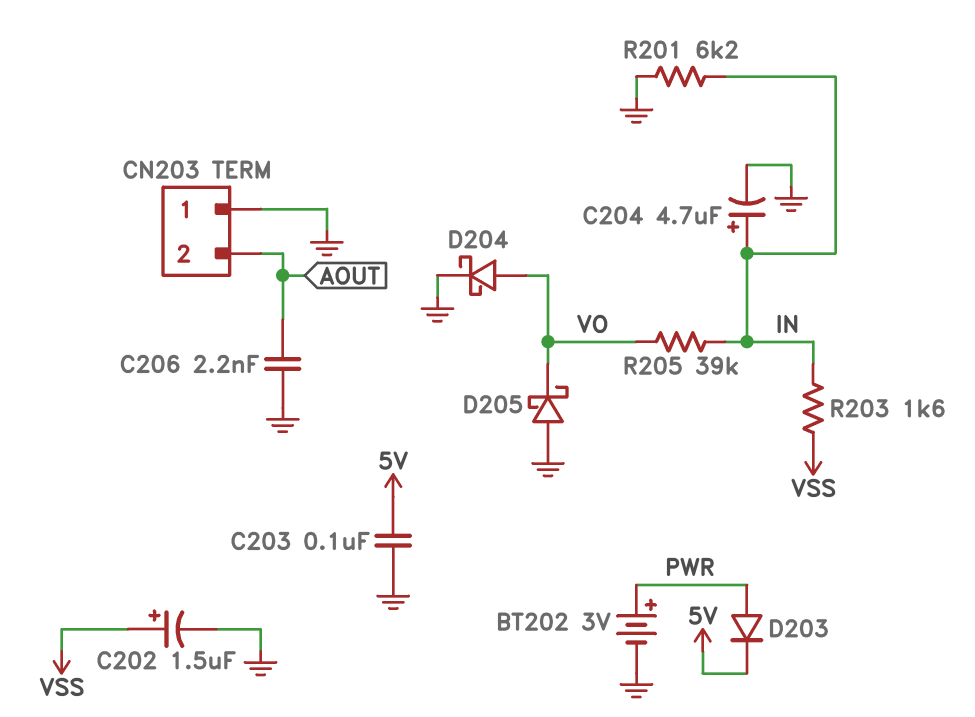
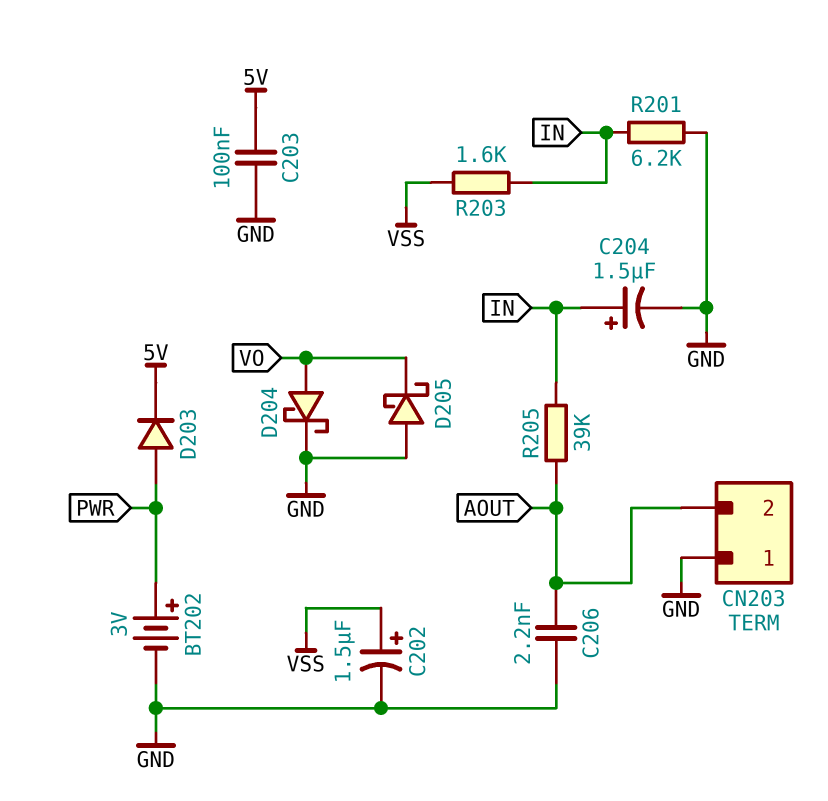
C204: 4.7uF (plus IN, minus GND) -> 1.5uF (plus IN, minus GND)
R205: 39k (IN, VO) -> 39k (AOUT, IN)

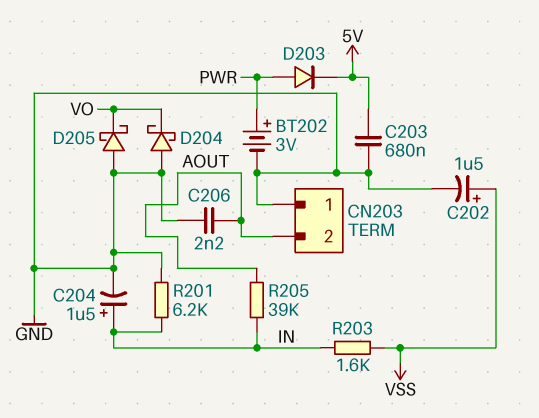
C203: 100nF (5V, GND) -> 680nF (5V, GND)
D204: schottky (A VO, K GND) -> schottky (A GND, K VO)

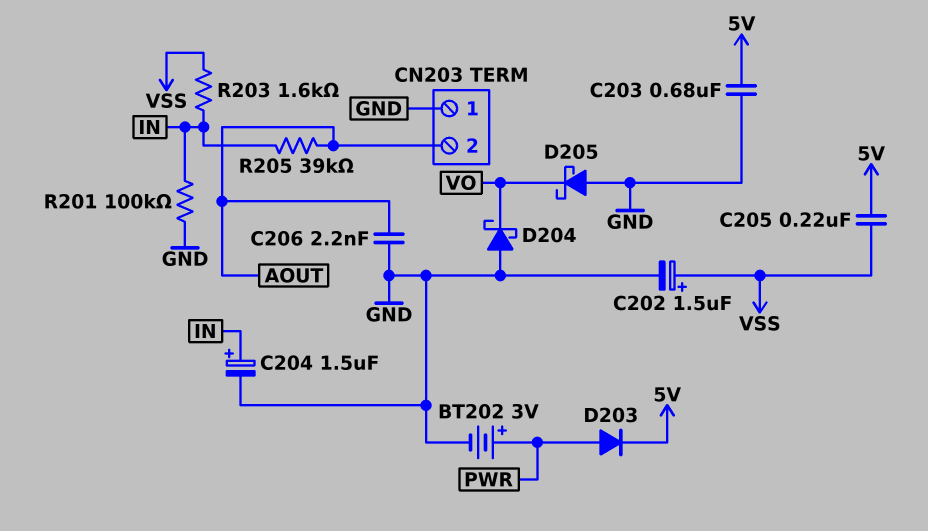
C205: none -> 220nF (5V, VSS)
R201: 6.2k (GND, IN) -> 100k (GND, IN)

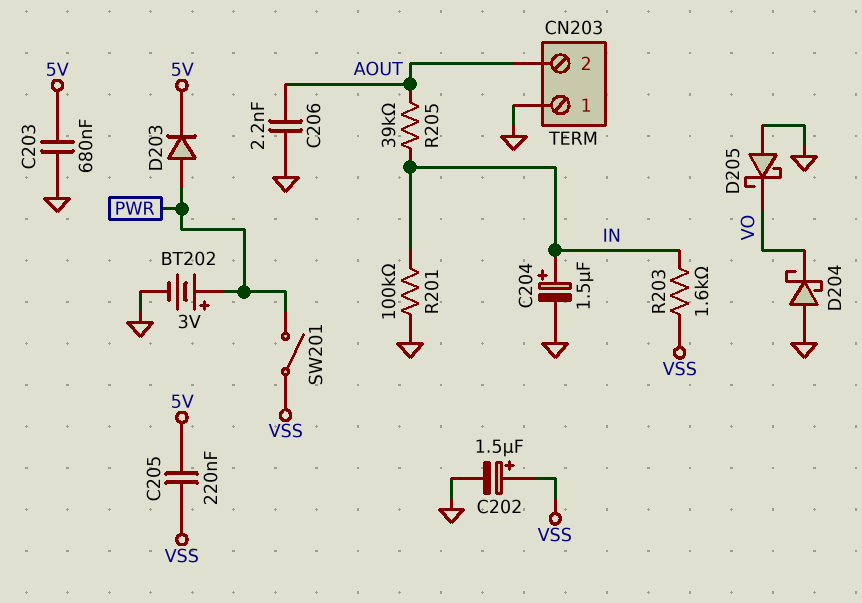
SW201: none -> switch (PWR, VSS)

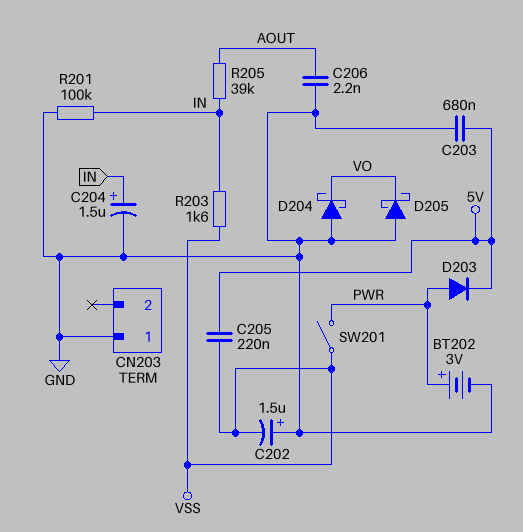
C202: 1.5uF (plus VSS, minus GND) -> 1.5uF (plus GND, minus VSS)
CN203 pin 2: AOUT -> none

